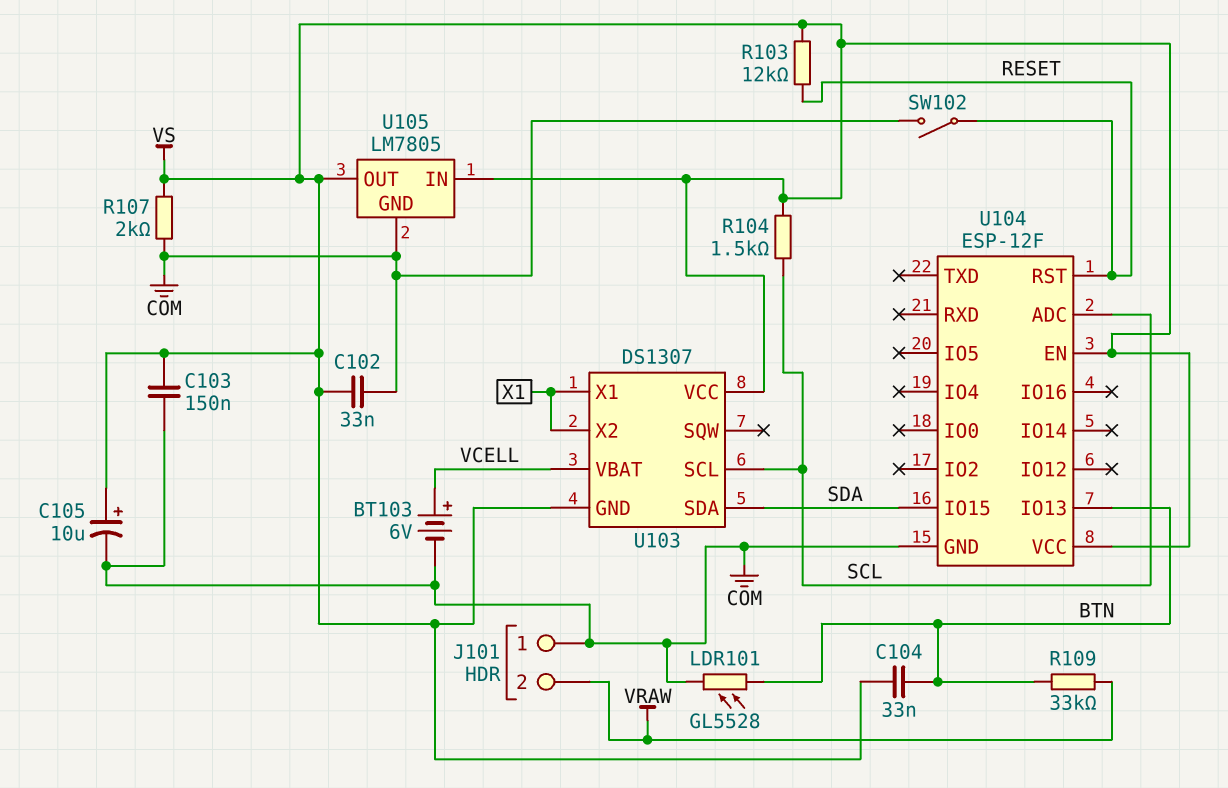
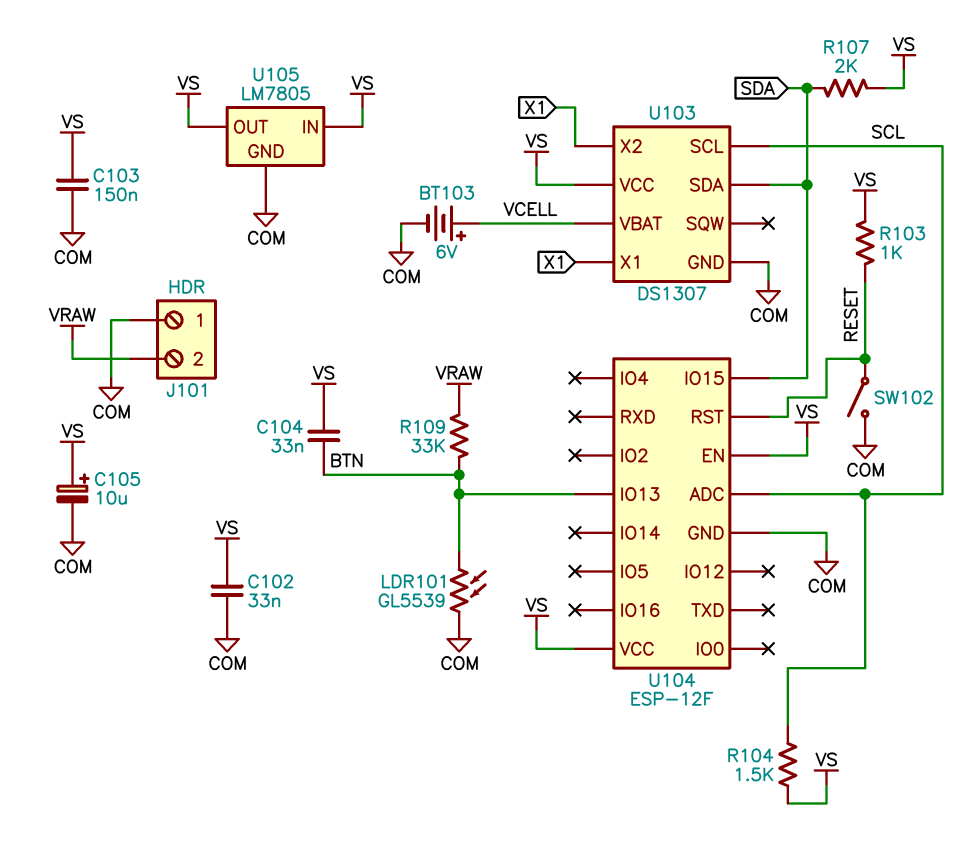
LDR101: GL5528 (BTN, COM) -> GL5539 (BTN, COM)
R103: 12k (RESET, VS) -> 1k (RESET, VS)
R107: 2k (COM, VS) -> 2k (SDA, VS)
U103 pin GND: VS -> COM

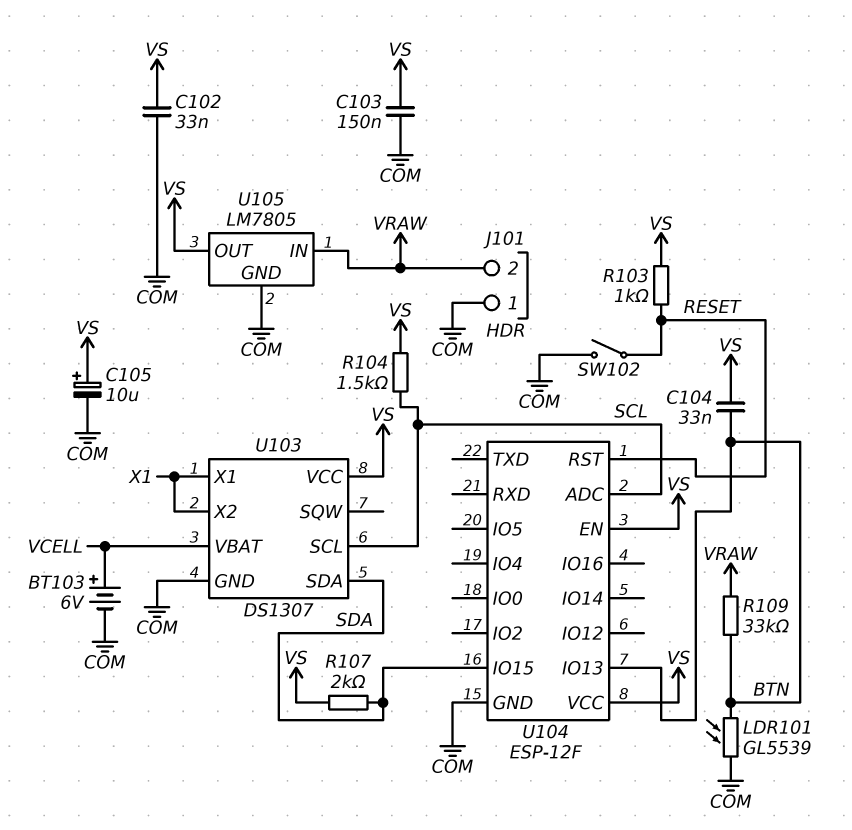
U105 pin IN: VS -> VRAW

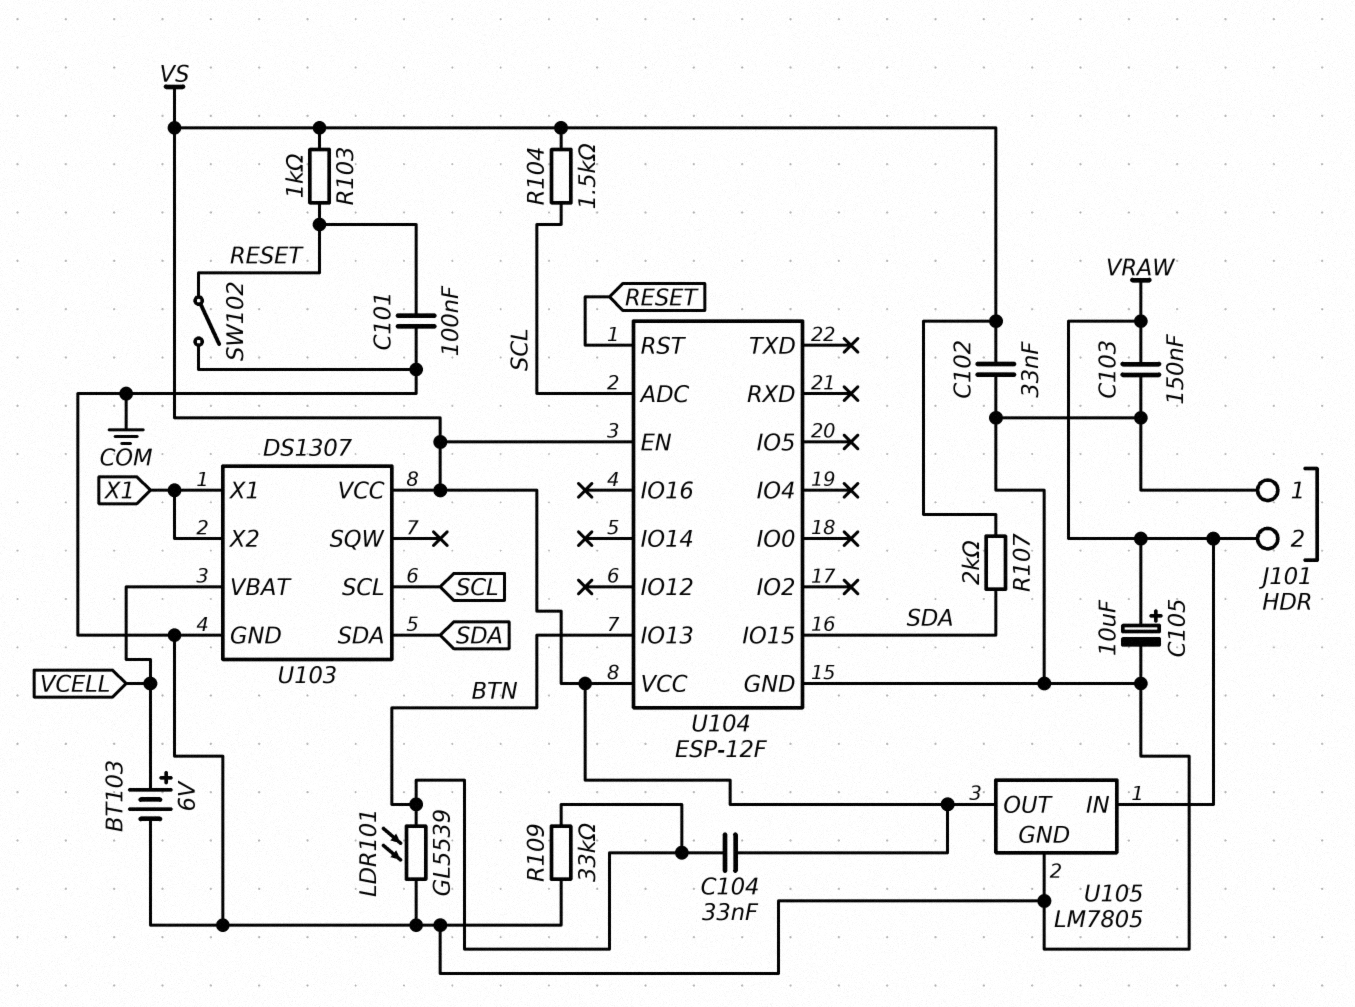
C101: none -> 100nF (COM, RESET)
C103: 150nF (COM, VS) -> 150nF (COM, VRAW)
C105: 10uF (plus VS, minus COM) -> 10uF (plus VRAW, minus COM)
R109: 33k (BTN, VRAW) -> 33k (BTN, COM)

